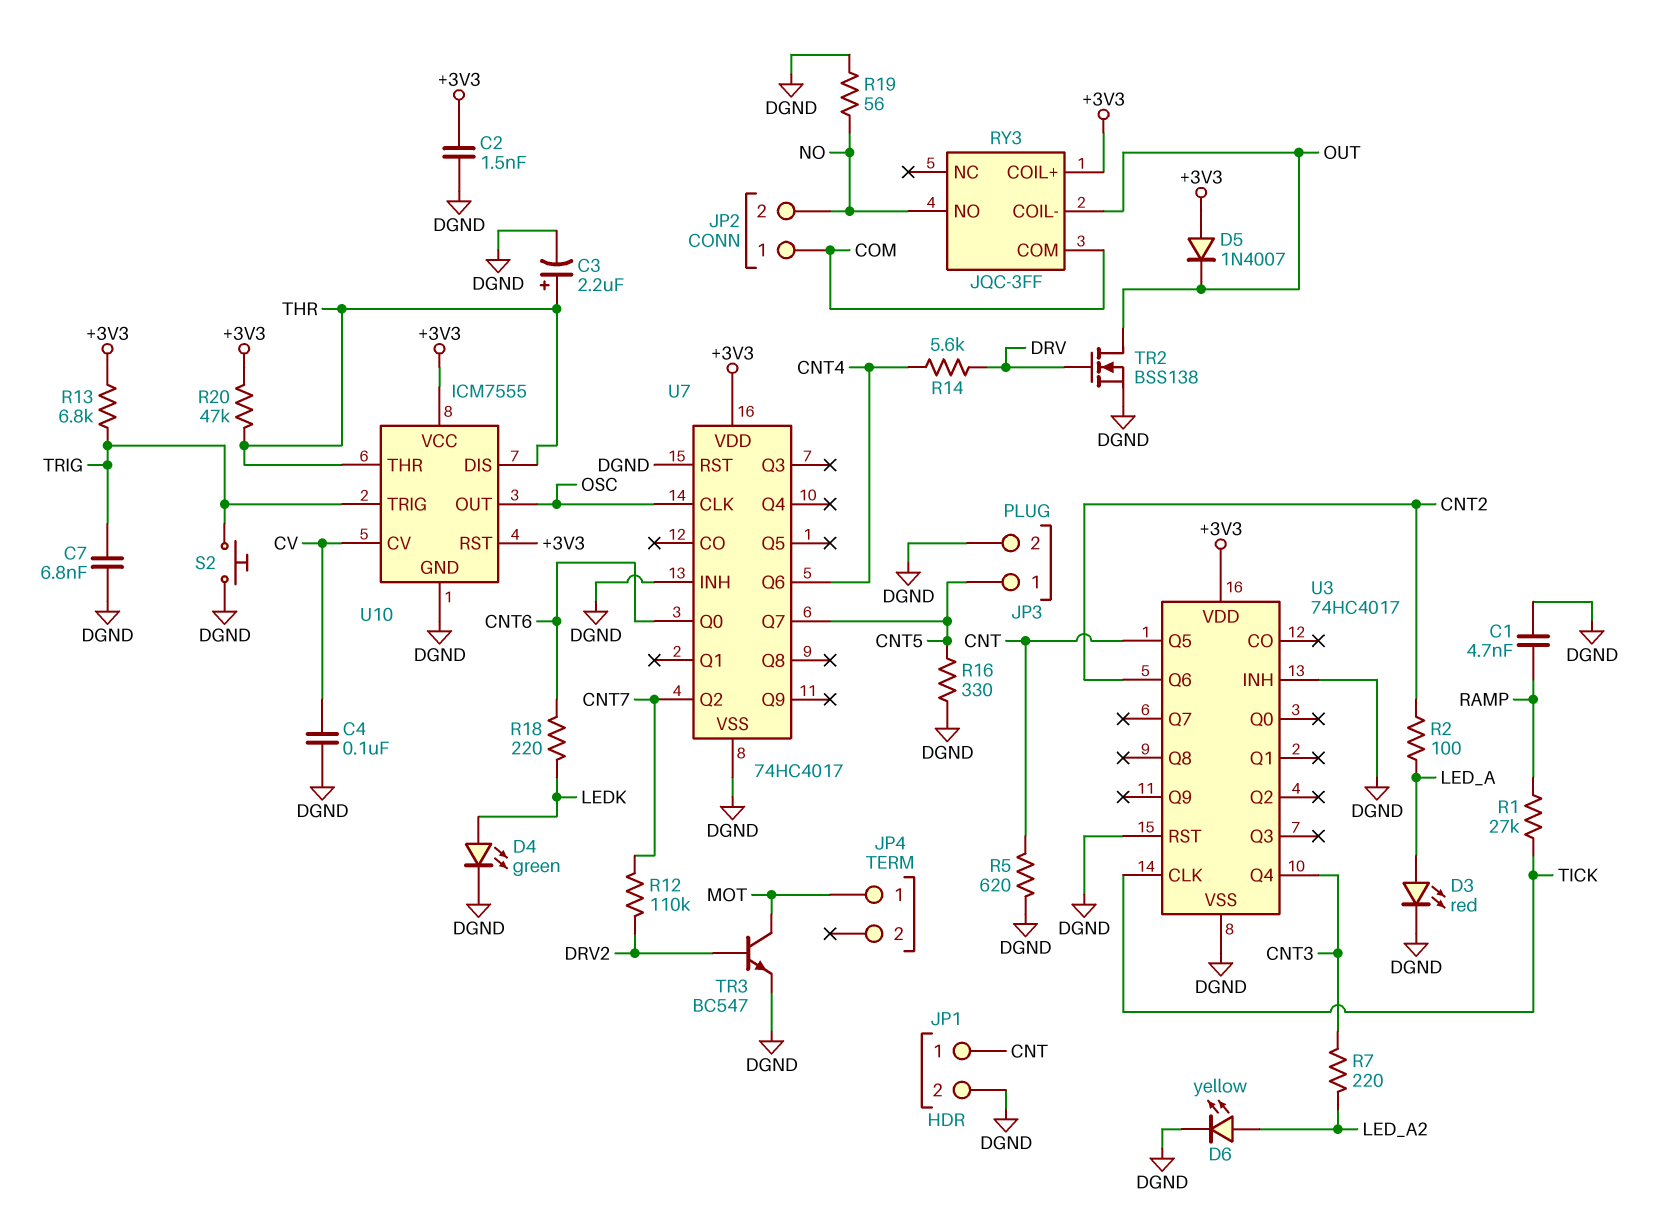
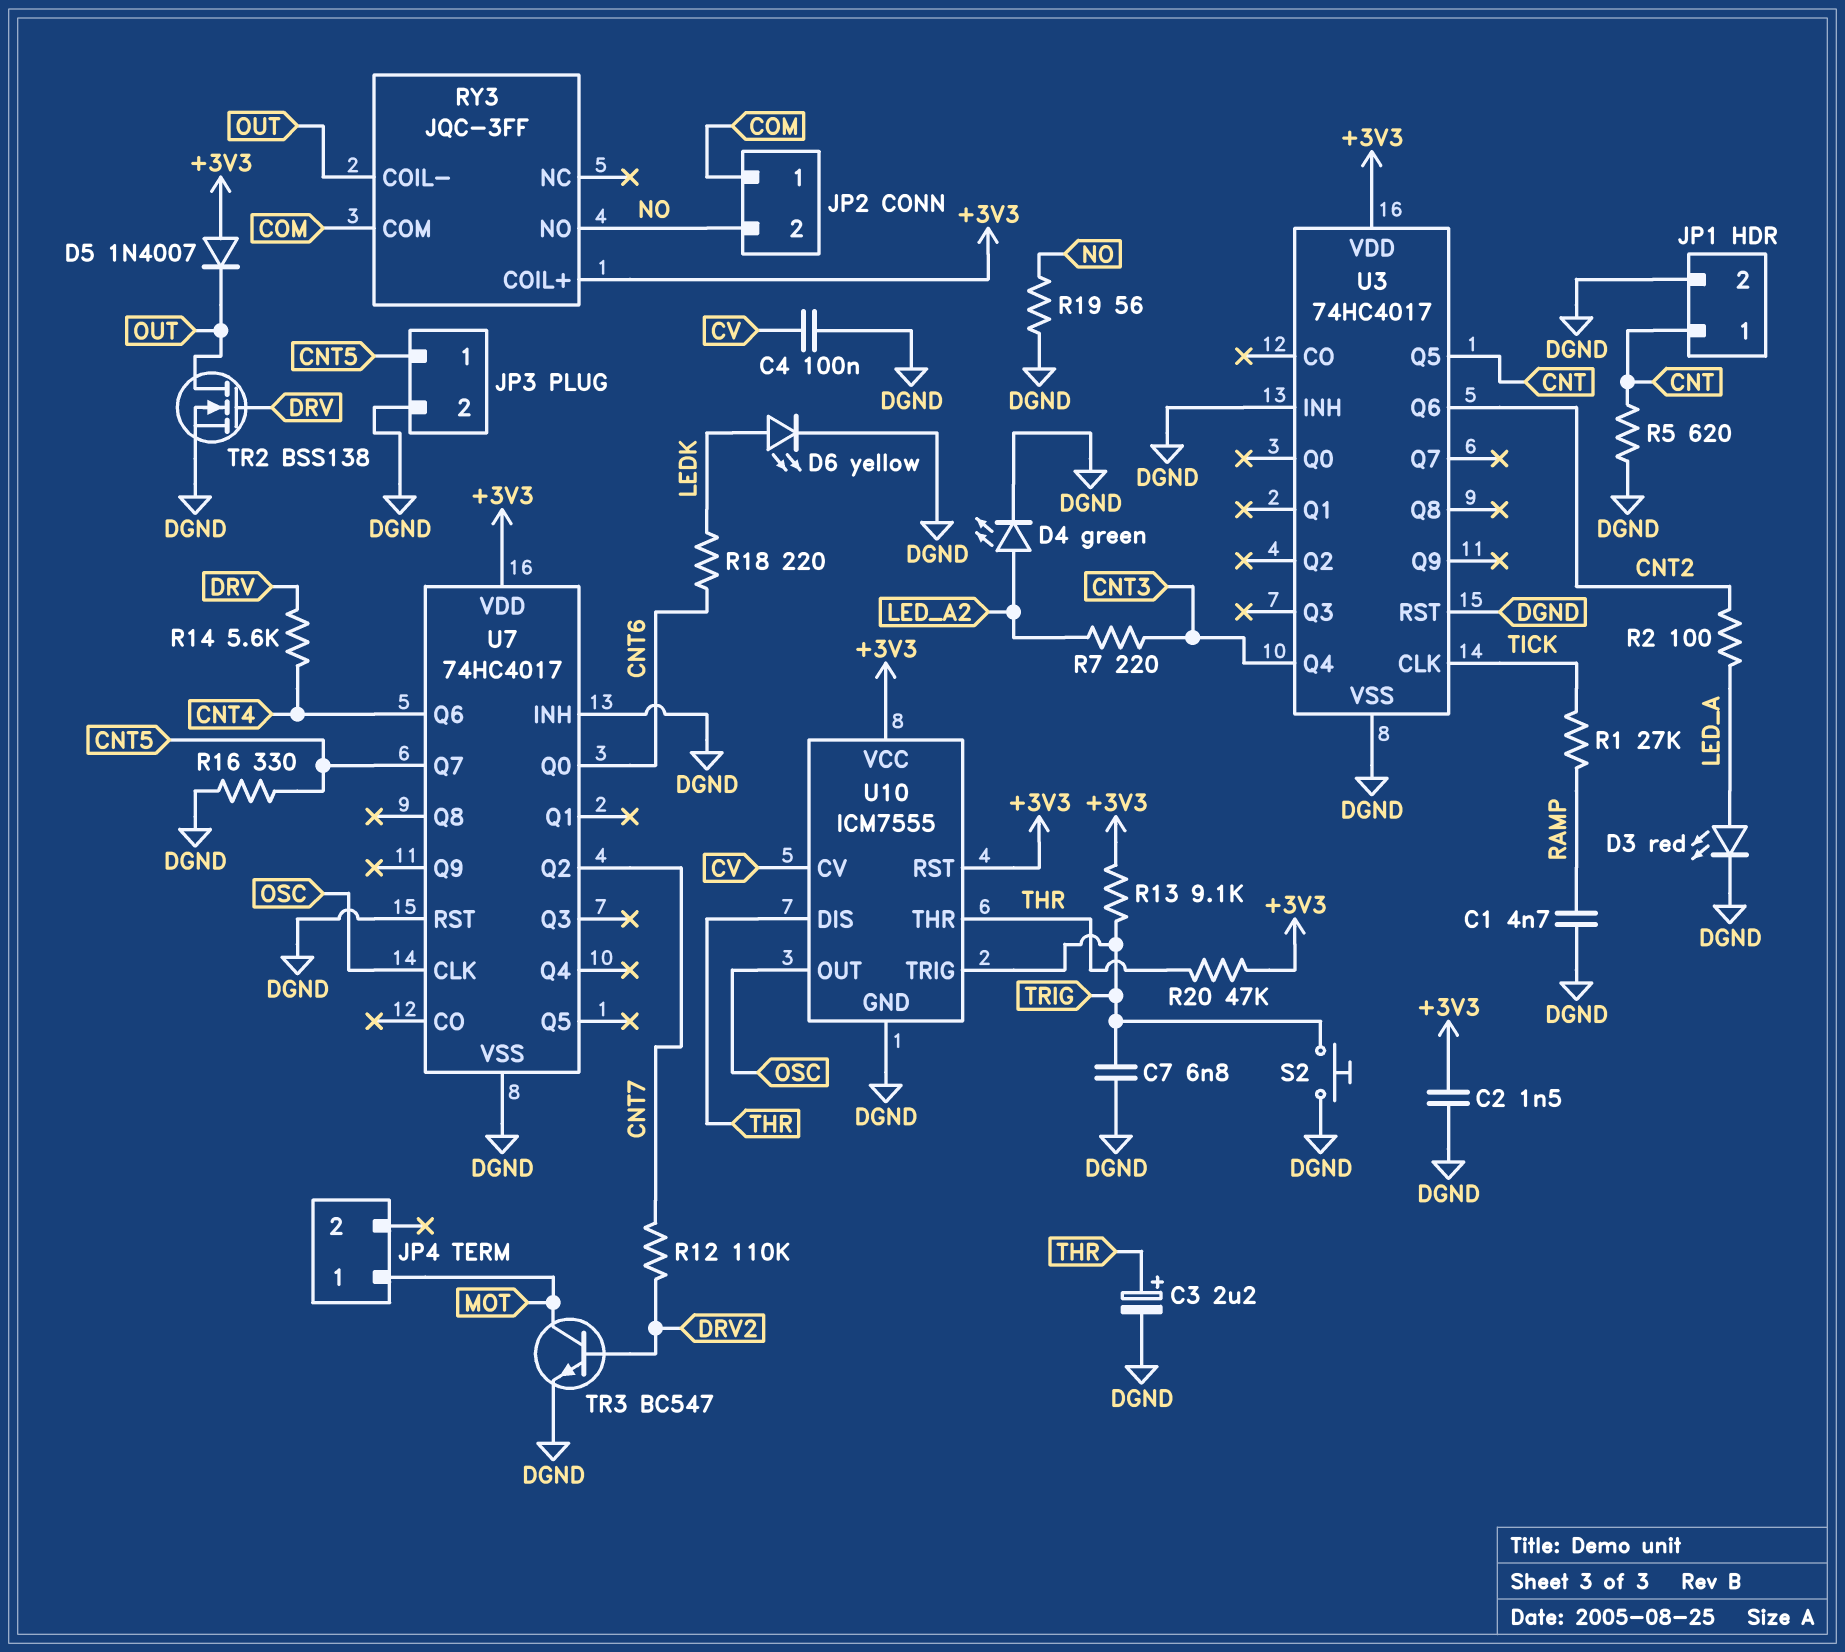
D4: LED green (A LEDK, K DGND) -> LED green (A LED_A2, K DGND)
D6: LED yellow (A LED_A2, K DGND) -> LED yellow (A LEDK, K DGND)
R13: 6.8k (+3V3, TRIG) -> 9.1k (+3V3, TRIG)

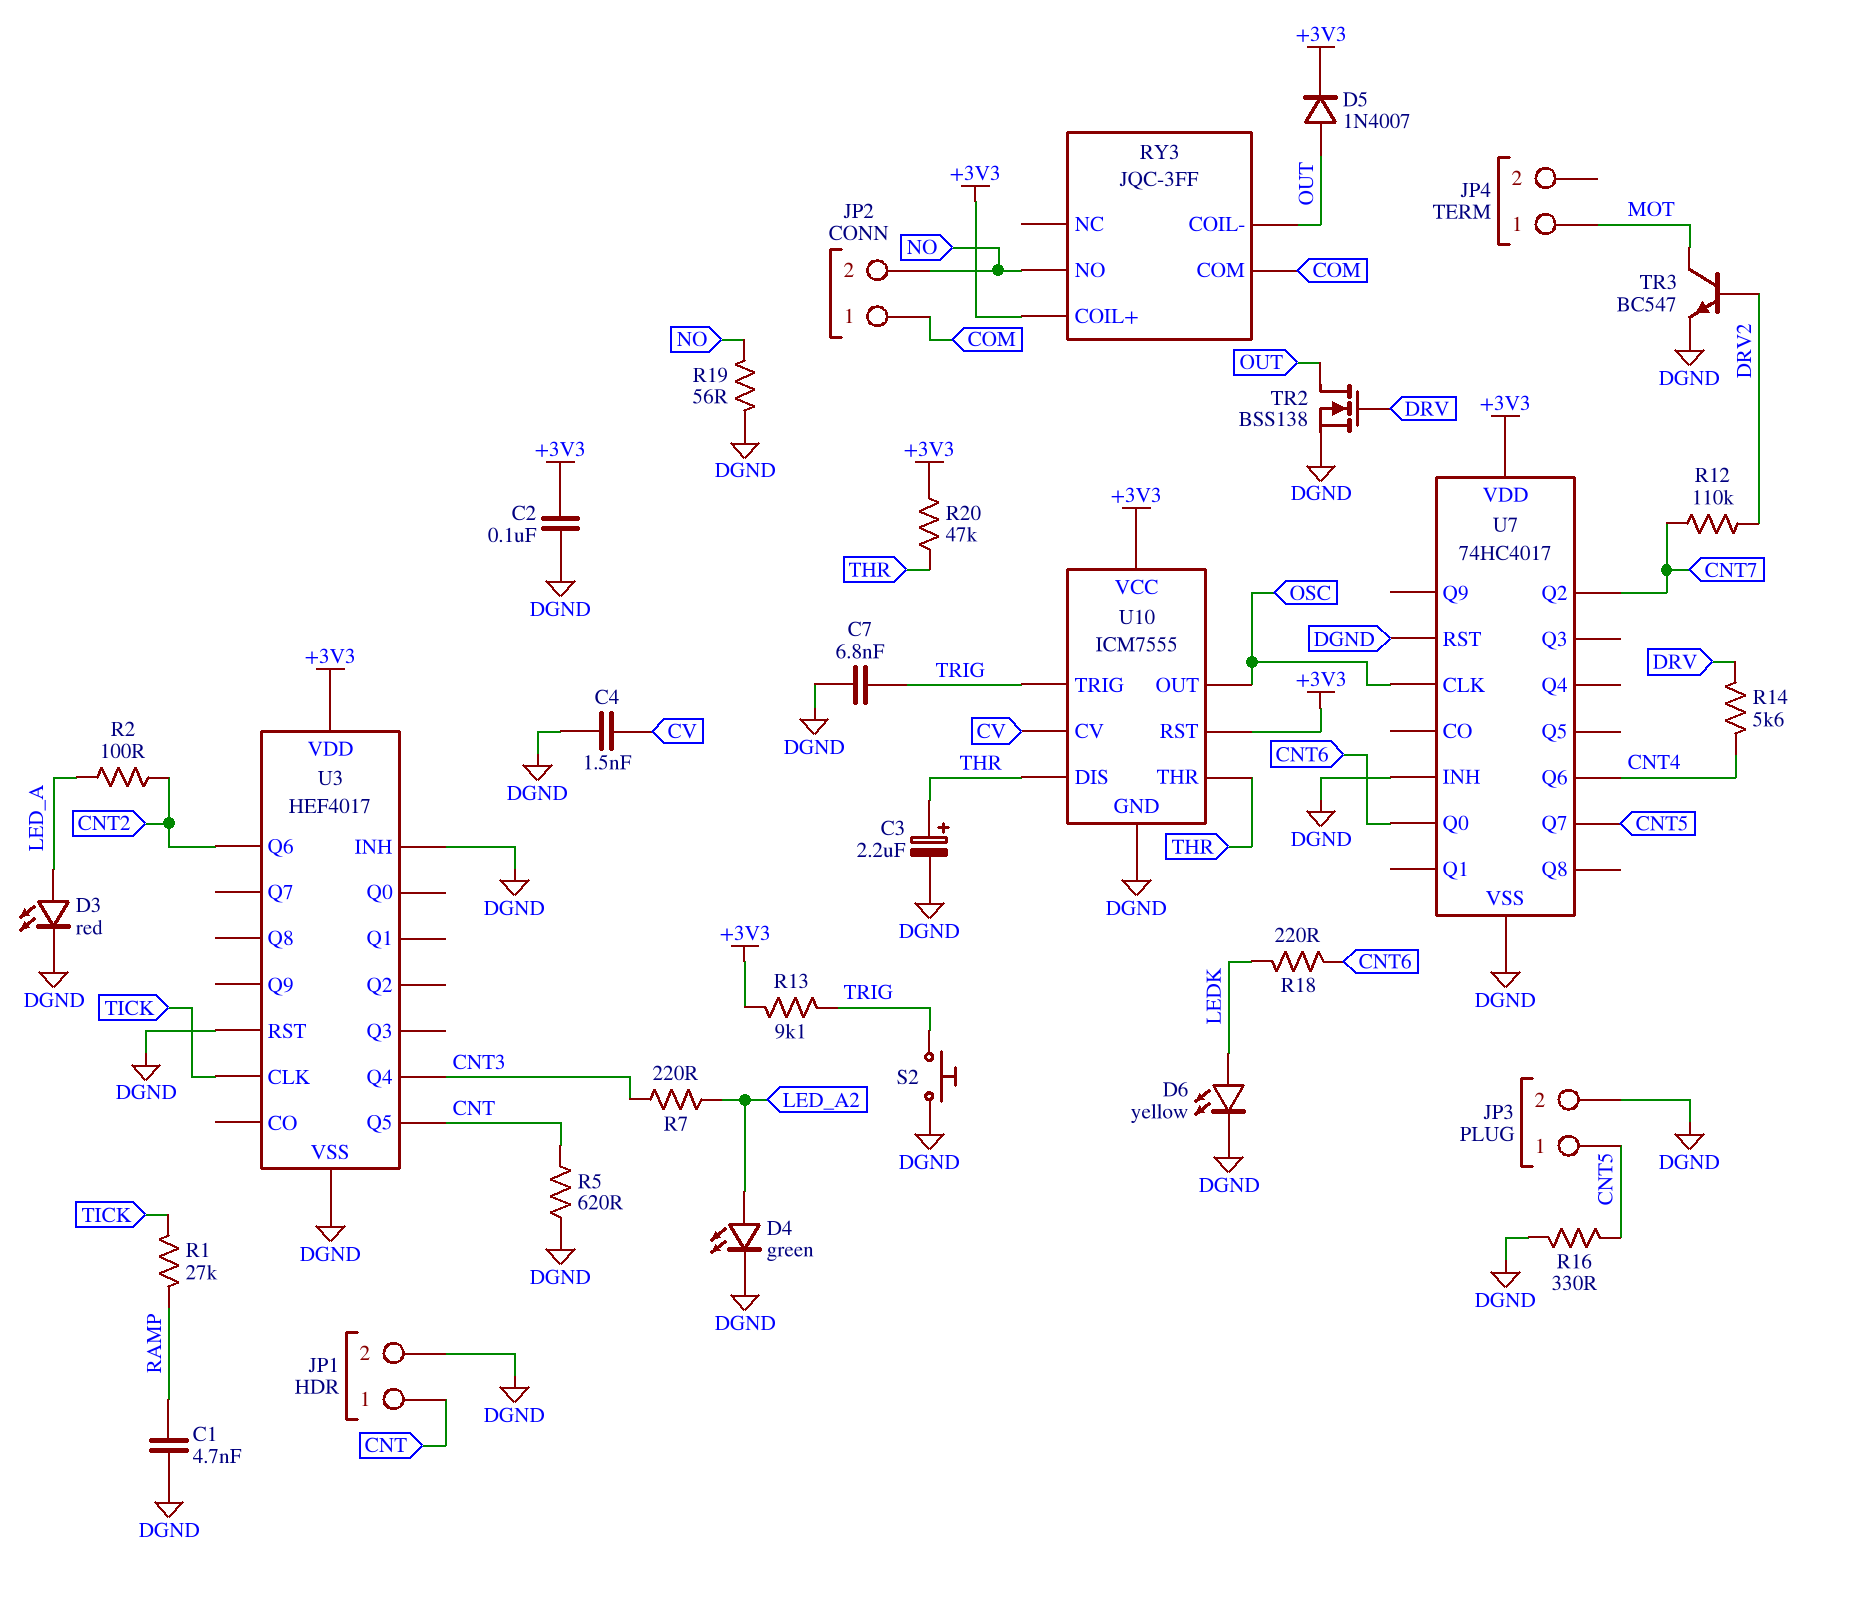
C2: 1.5nF (+3V3, DGND) -> 100nF (+3V3, DGND)
C4: 100nF (CV, DGND) -> 1.5nF (CV, DGND)
D5: diode 1N4007 (A +3V3, K OUT) -> diode 1N4007 (A OUT, K +3V3)
U3: 74HC4017 -> HEF4017

